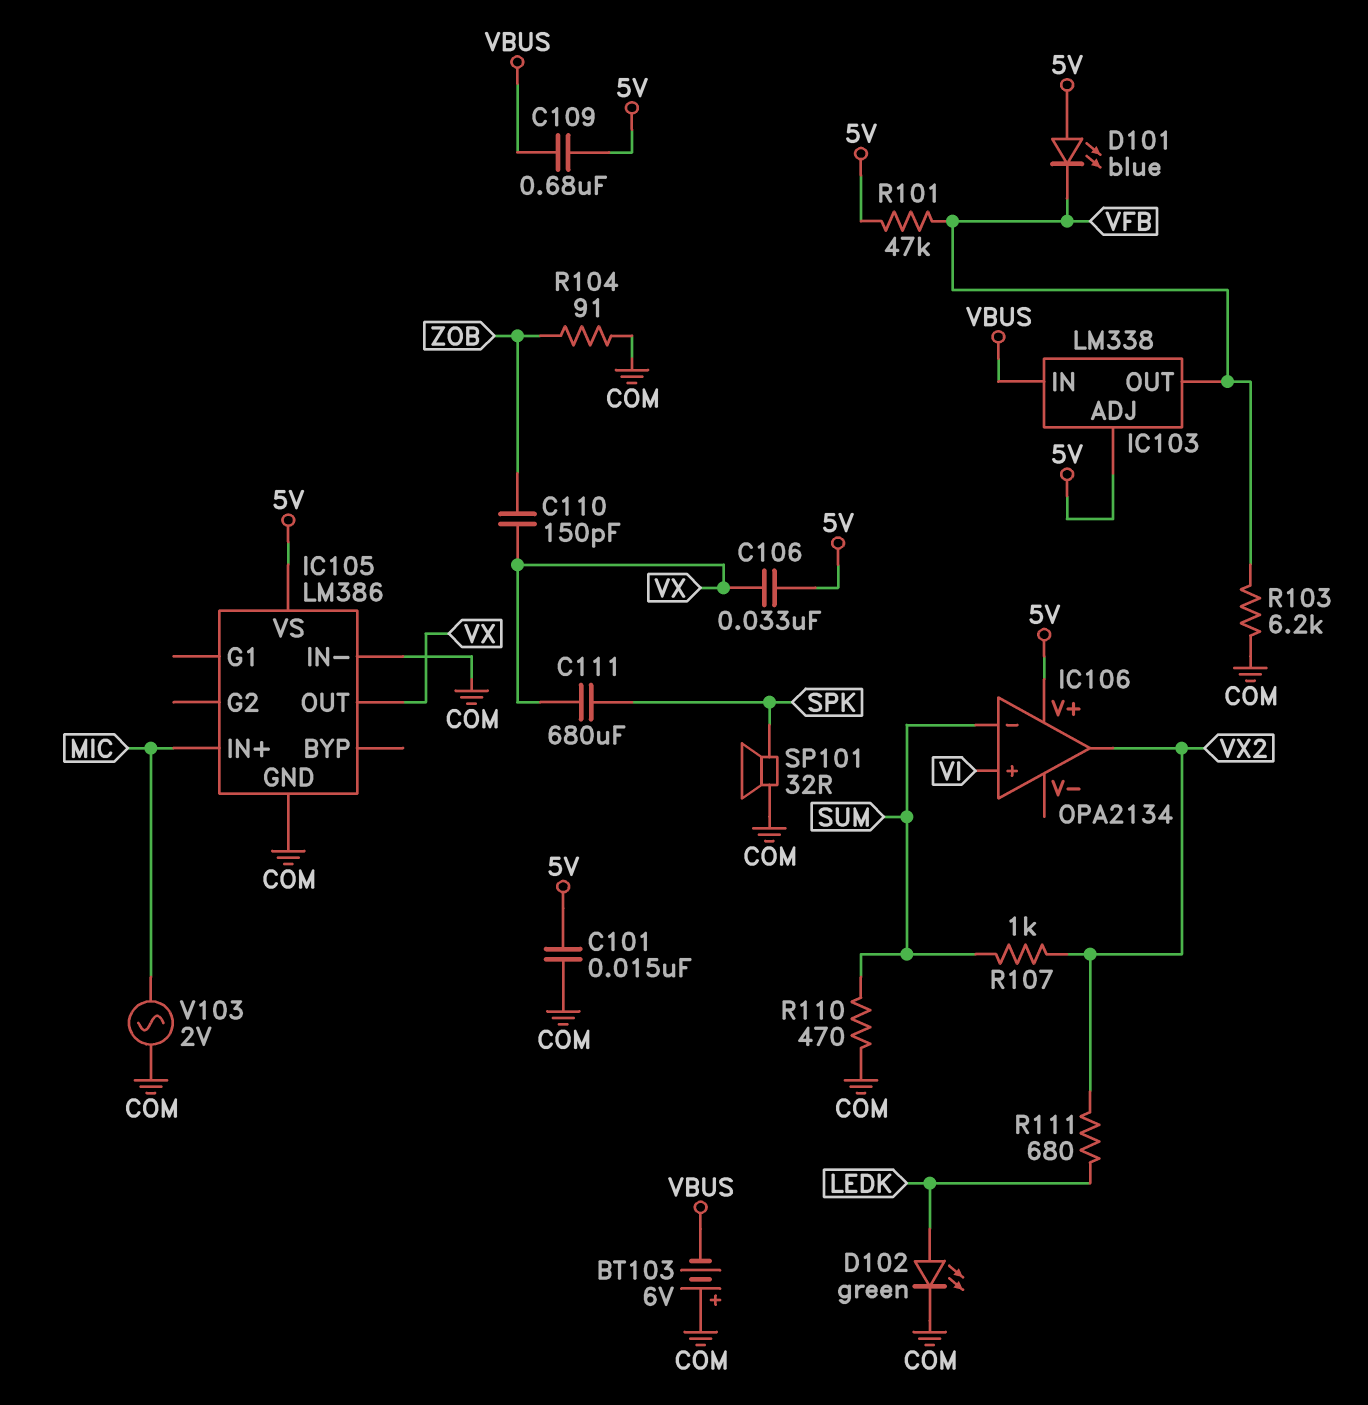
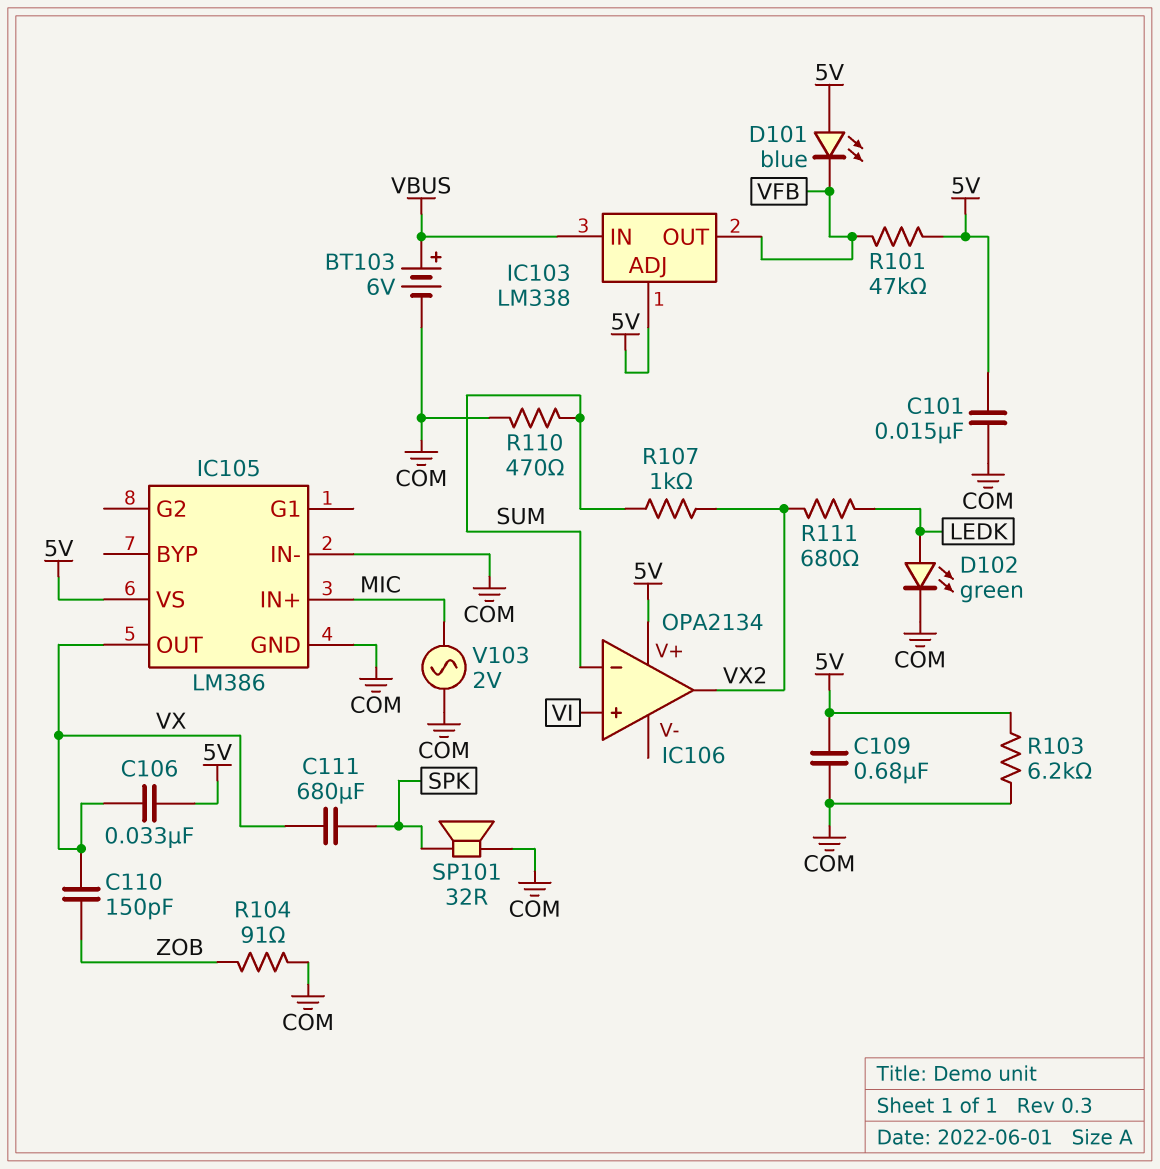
BT103: 6V (plus COM, minus VBUS) -> 6V (plus VBUS, minus COM)
C109: 680nF (5V, VBUS) -> 680nF (5V, COM)
R103: 6.2k (COM, VFB) -> 6.2k (5V, COM)

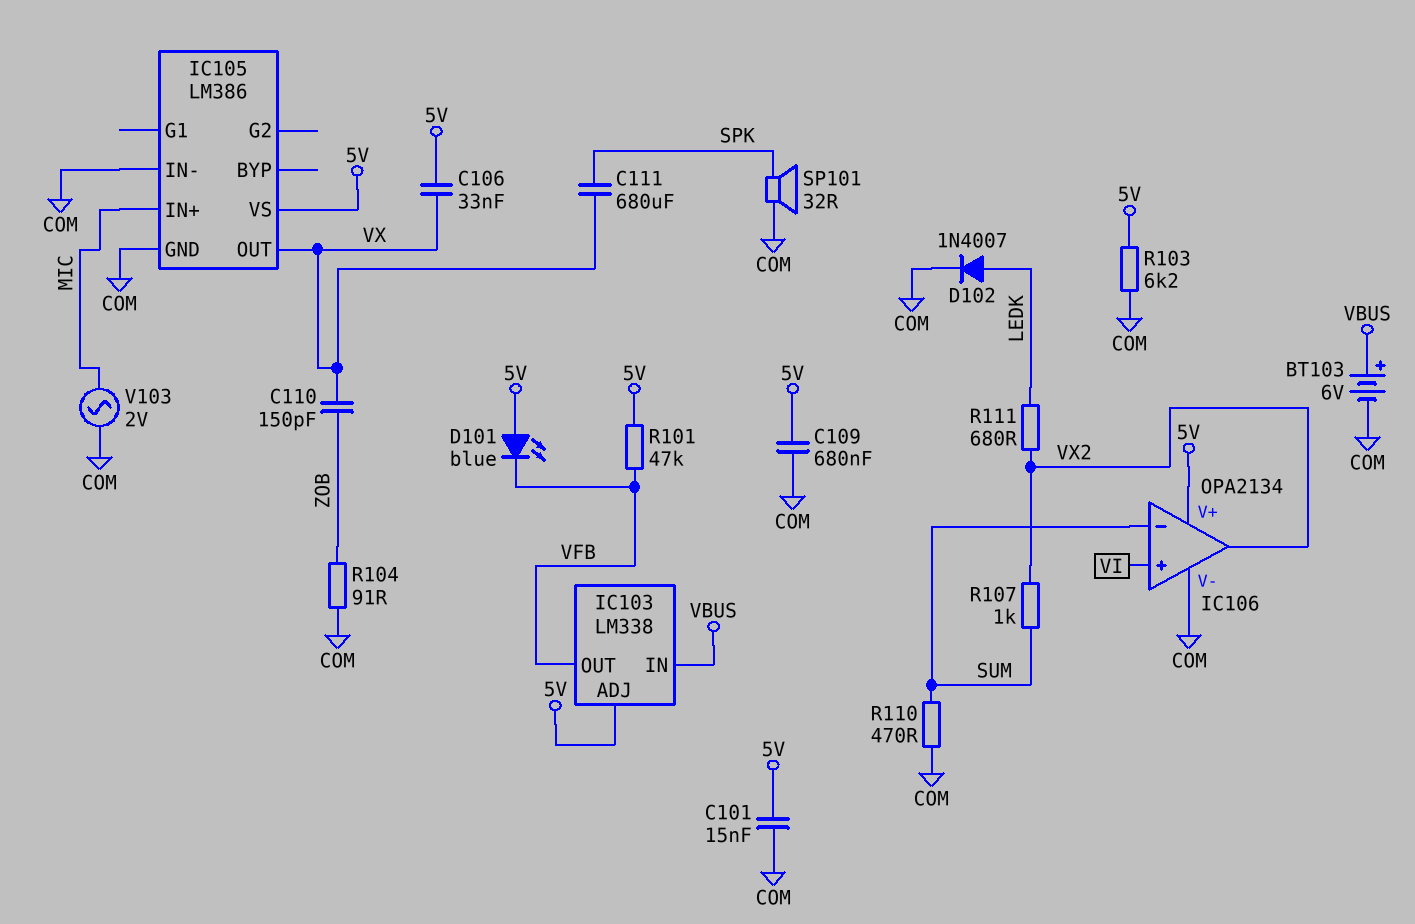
D102: LED green (A LEDK, K COM) -> diode 1N4007 (A LEDK, K COM)
IC106 pin V-: none -> COM

